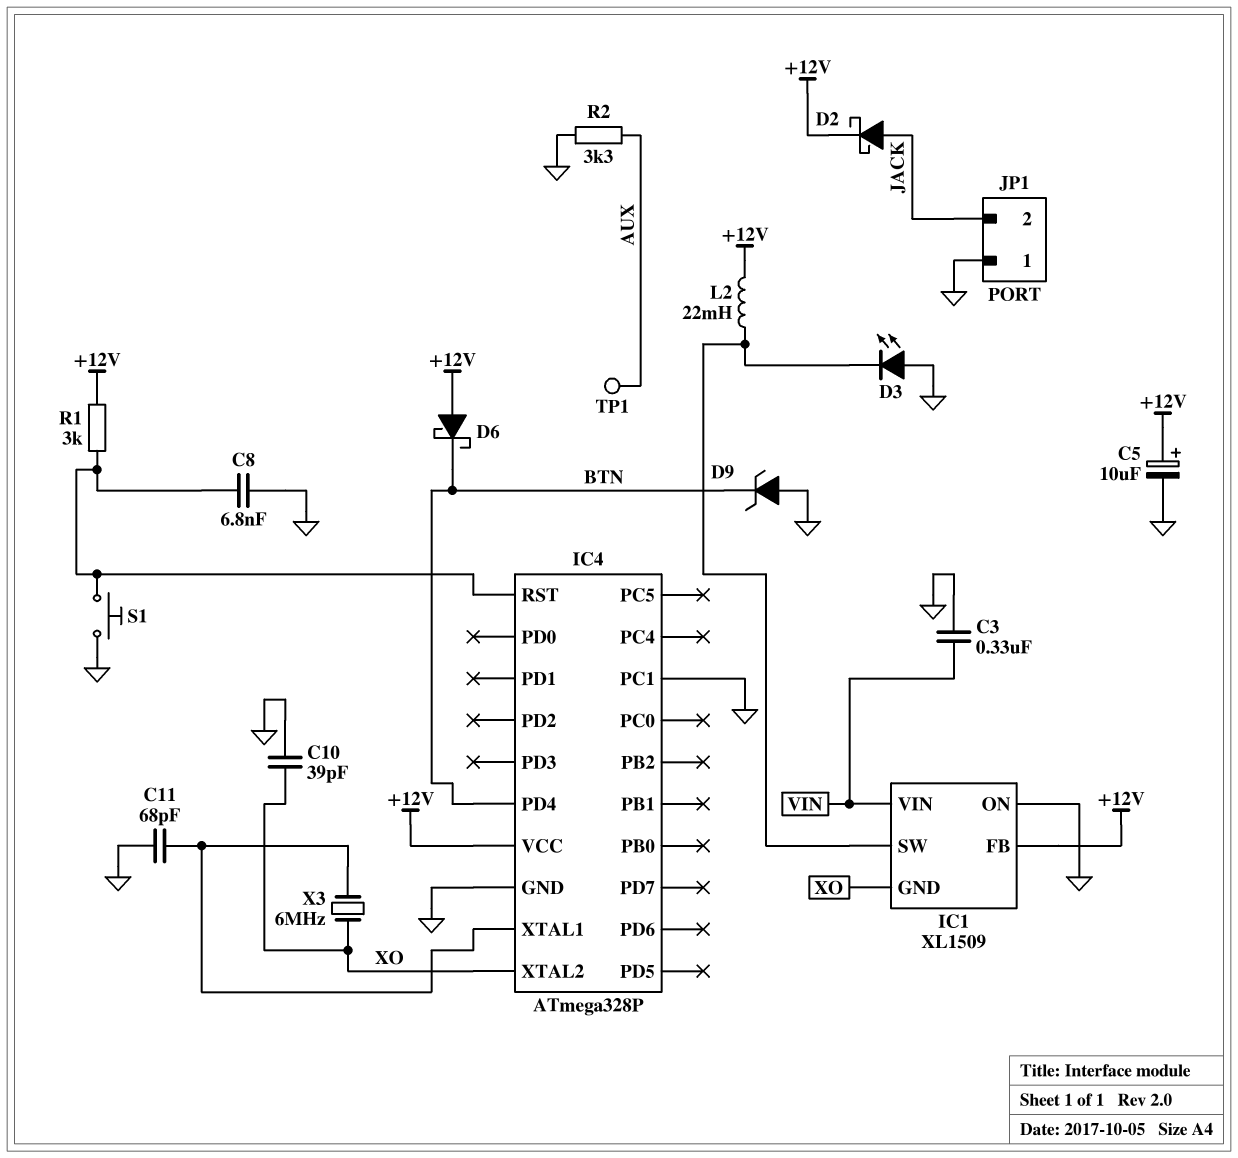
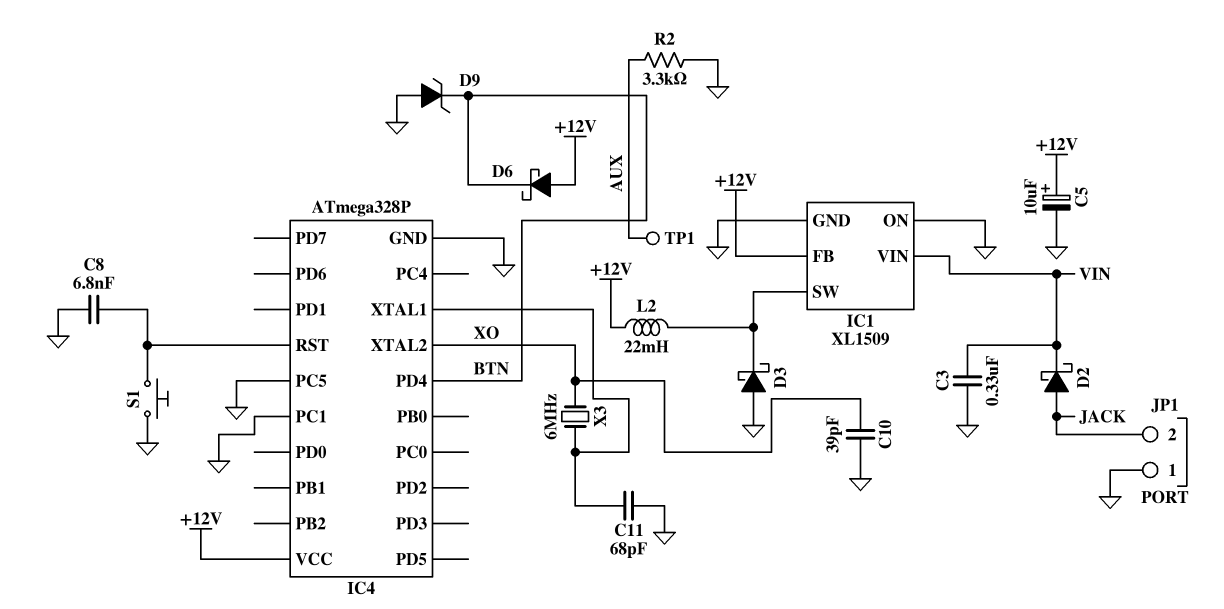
D2: schottky (A JACK, K +12V) -> schottky (A JACK, K VIN)
D3: LED (A GND, K IC1/SW) -> schottky (A GND, K IC1/SW)
IC1 pin GND: XO -> GND
IC4 pin PC5: none -> GND
R1: 3k (+12V, IC4/RST) -> none

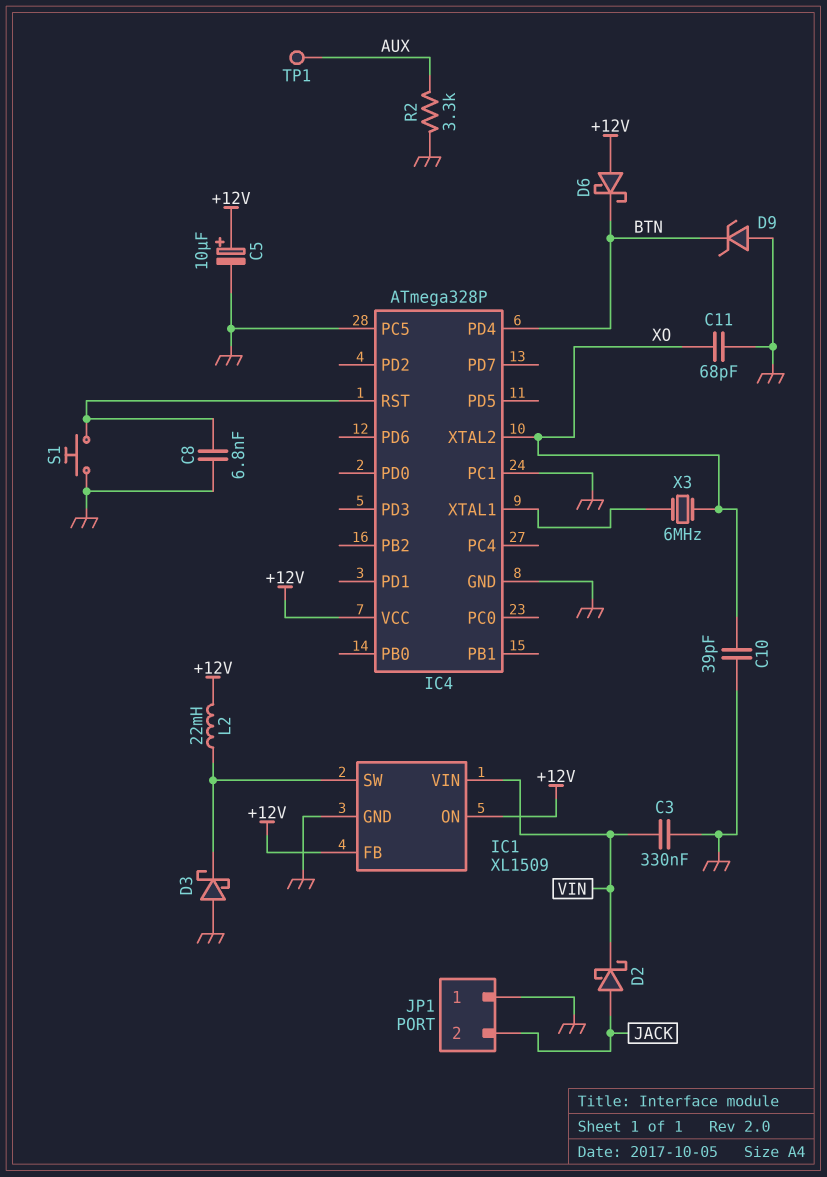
C11: 68pF (GND, IC4/XTAL1) -> 68pF (GND, XO)
IC1 pin ON: GND -> +12V

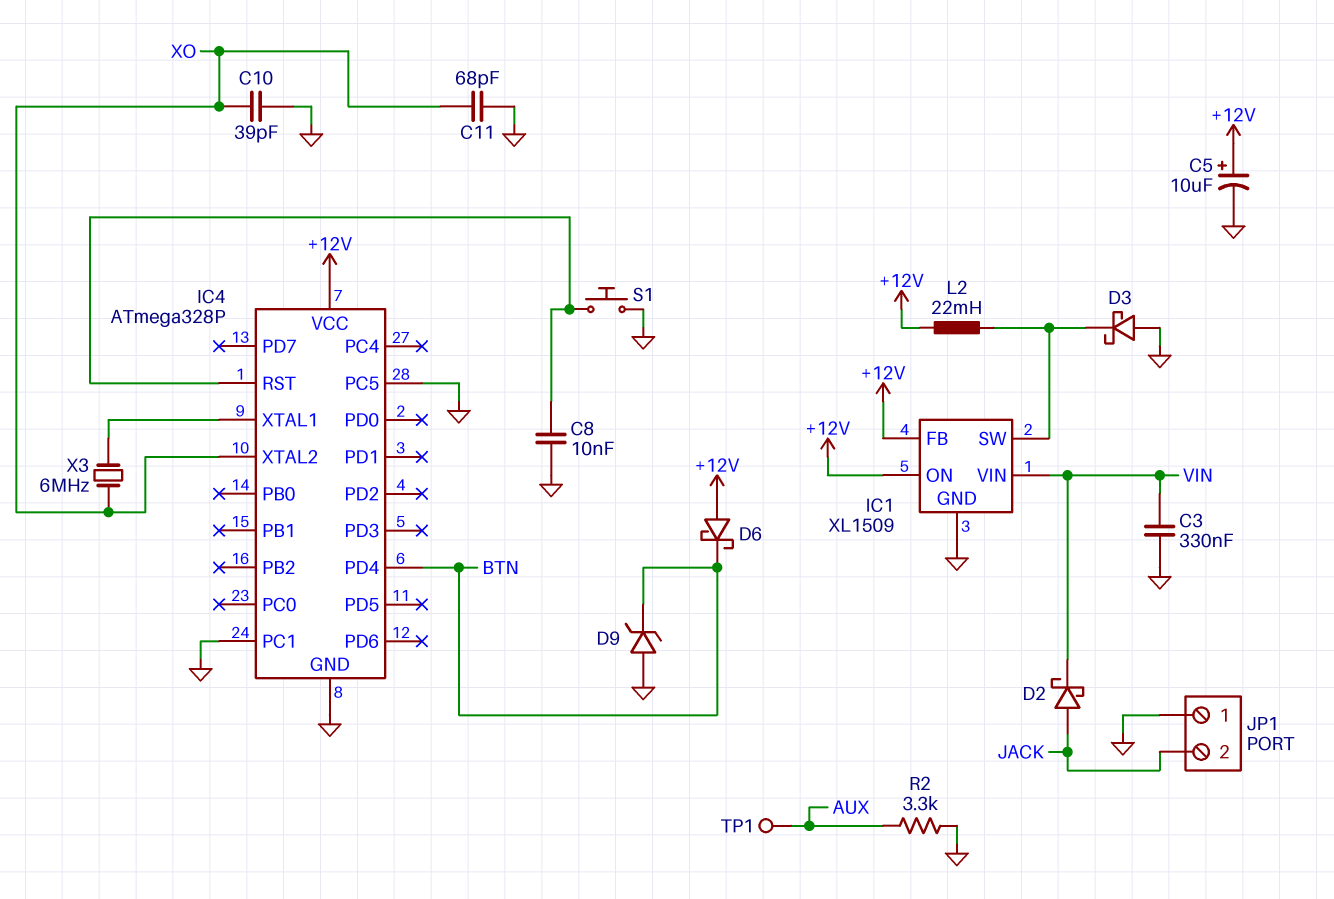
C8: 6.8nF (GND, IC4/RST) -> 10nF (GND, IC4/RST)

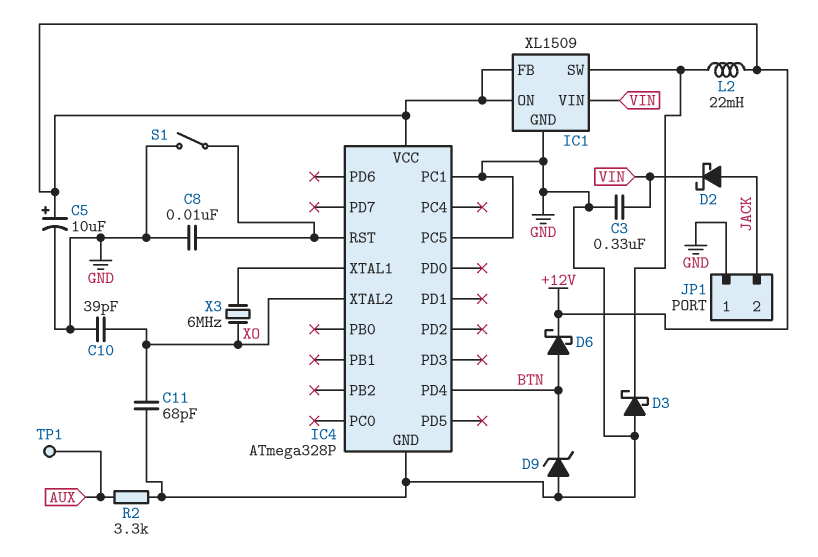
D6: schottky (A +12V, K BTN) -> schottky (A BTN, K +12V)
S1: button (GND, IC4/RST) -> switch (GND, IC4/RST)

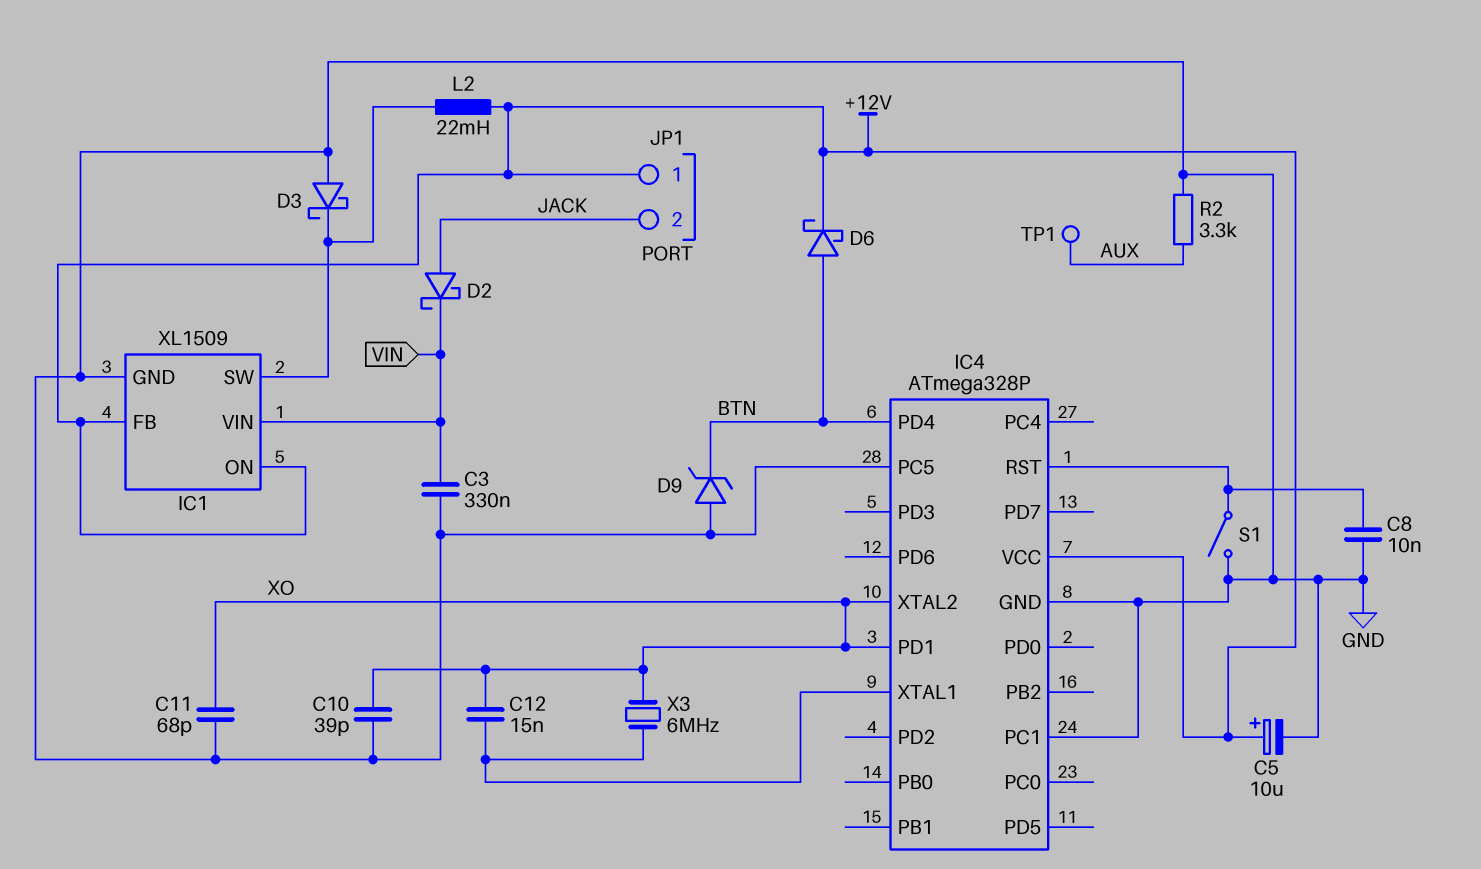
C12: none -> 15nF (IC4/XTAL1, XO)
IC4 pin PD1: none -> XO
JP1 pin 1: GND -> +12V

